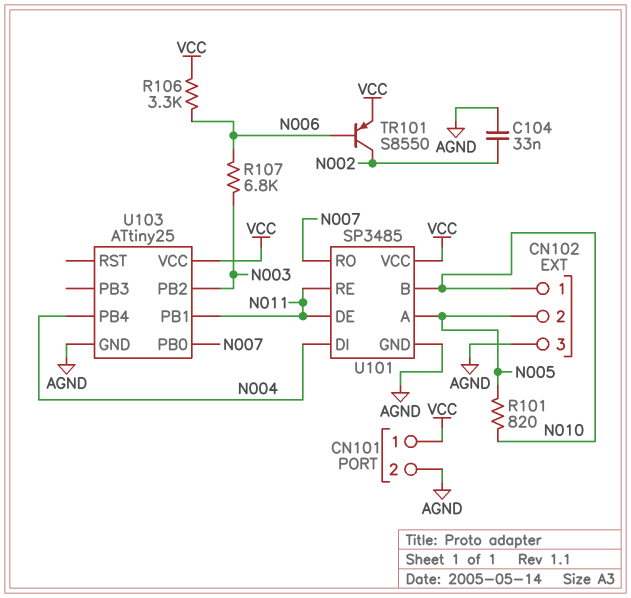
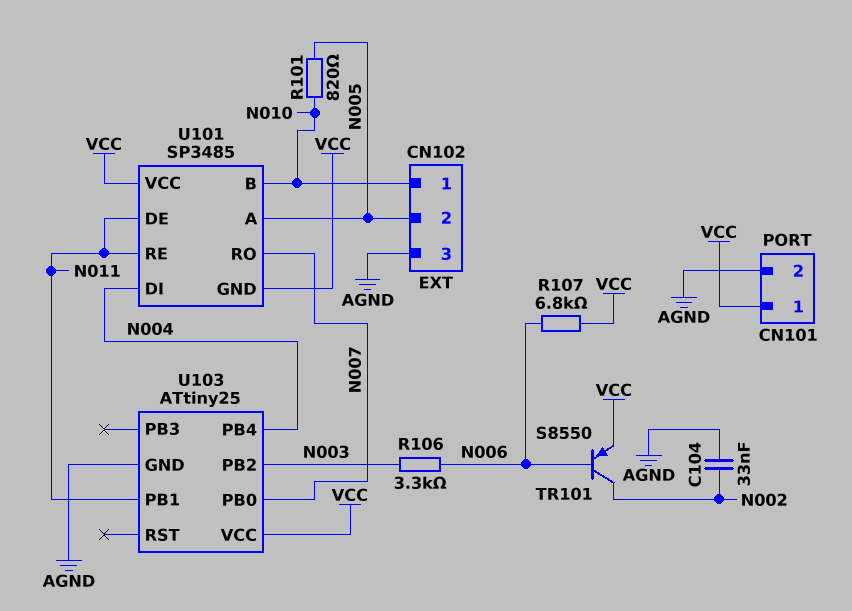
R106: 3.3k (N006, VCC) -> 3.3k (N003, N006)
R107: 6.8k (N003, N006) -> 6.8k (N006, VCC)
U101 pin GND: AGND -> VCC

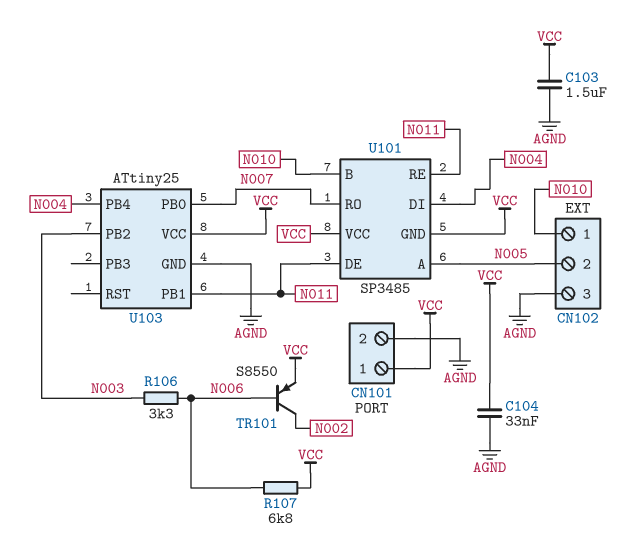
C103: none -> 1.5uF (AGND, VCC)
C104: 33nF (AGND, N002) -> 33nF (AGND, VCC)
R101: 820 (N005, N010) -> none

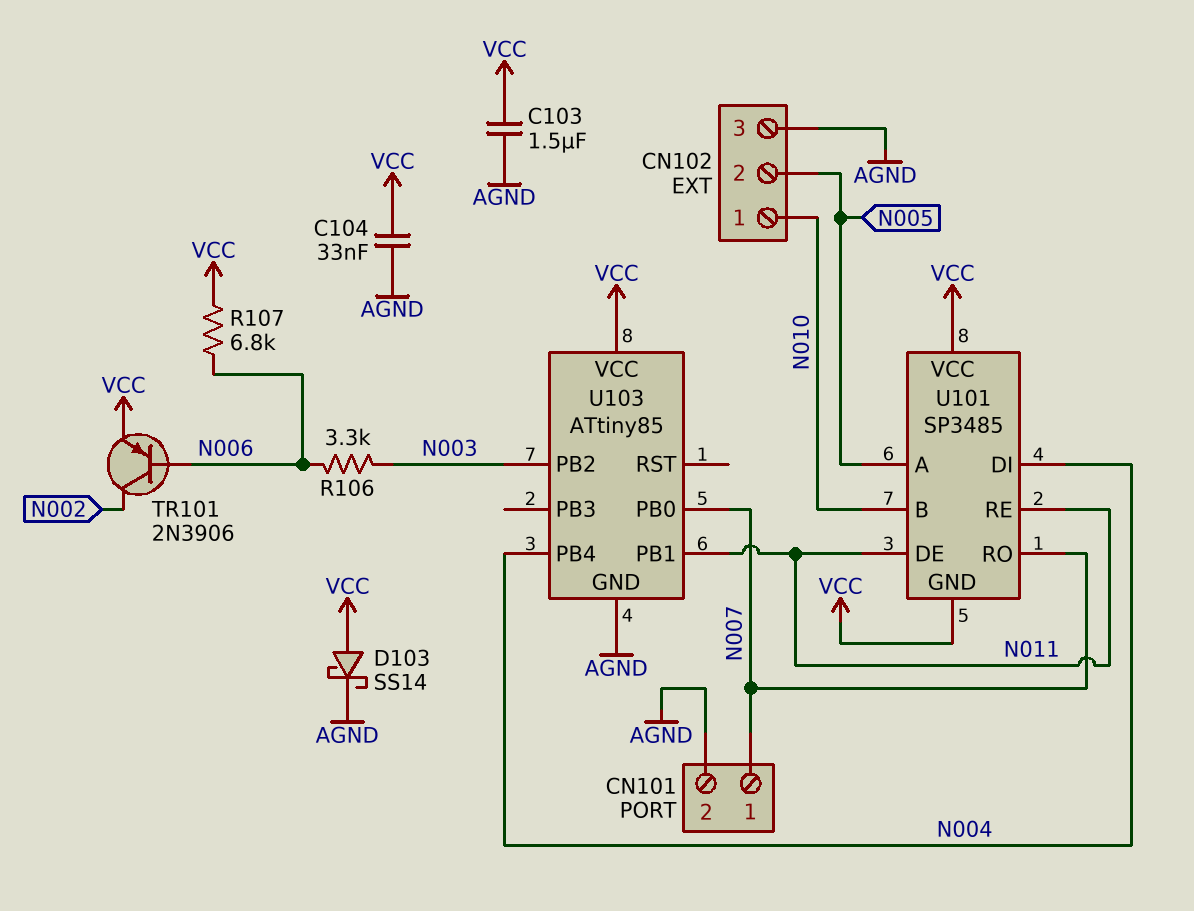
CN101 pin 1: VCC -> N007
D103: none -> schottky SS14 (A VCC, K AGND)
TR101: PNP S8550 (B N006, C N002, E VCC) -> PNP 2N3906 (B N006, C N002, E VCC)
U103: ATtiny25 -> ATtiny85

